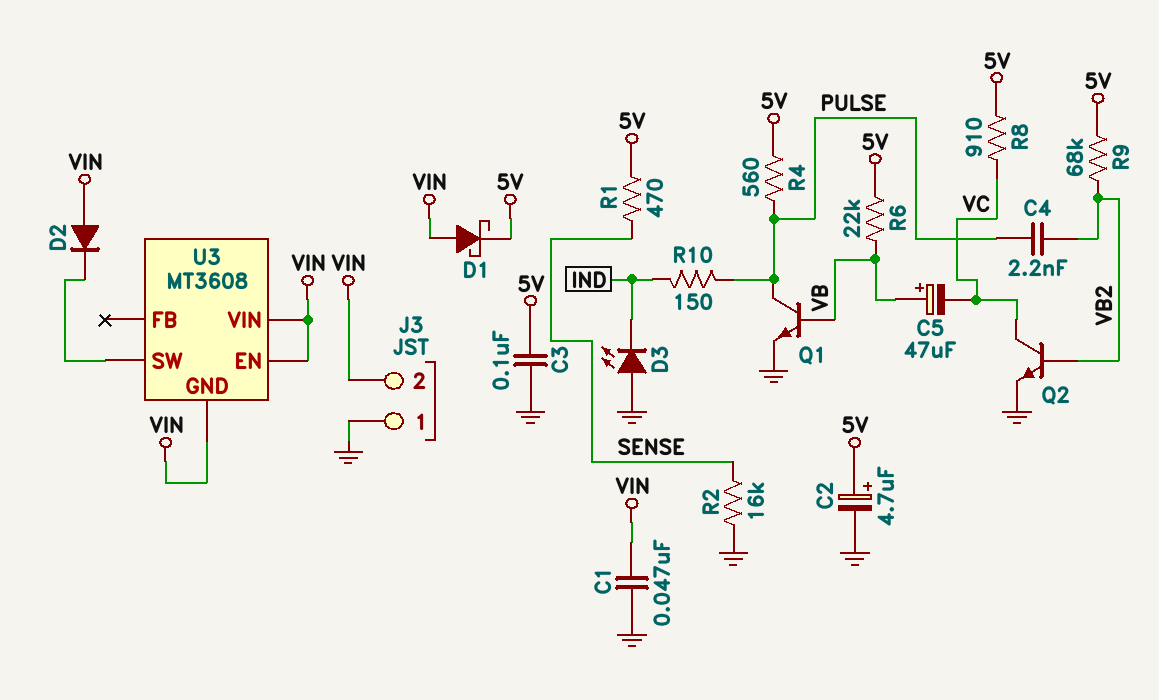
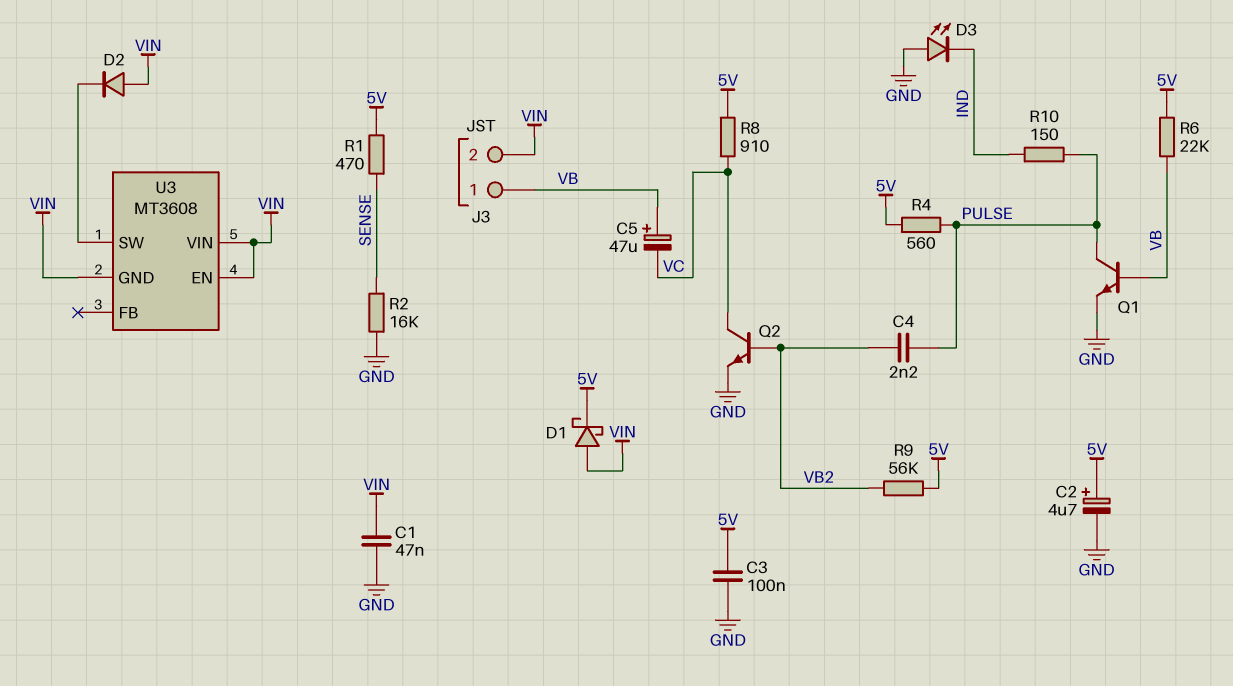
J3 pin 1: GND -> VB
R9: 68k (5V, VB2) -> 56k (5V, VB2)

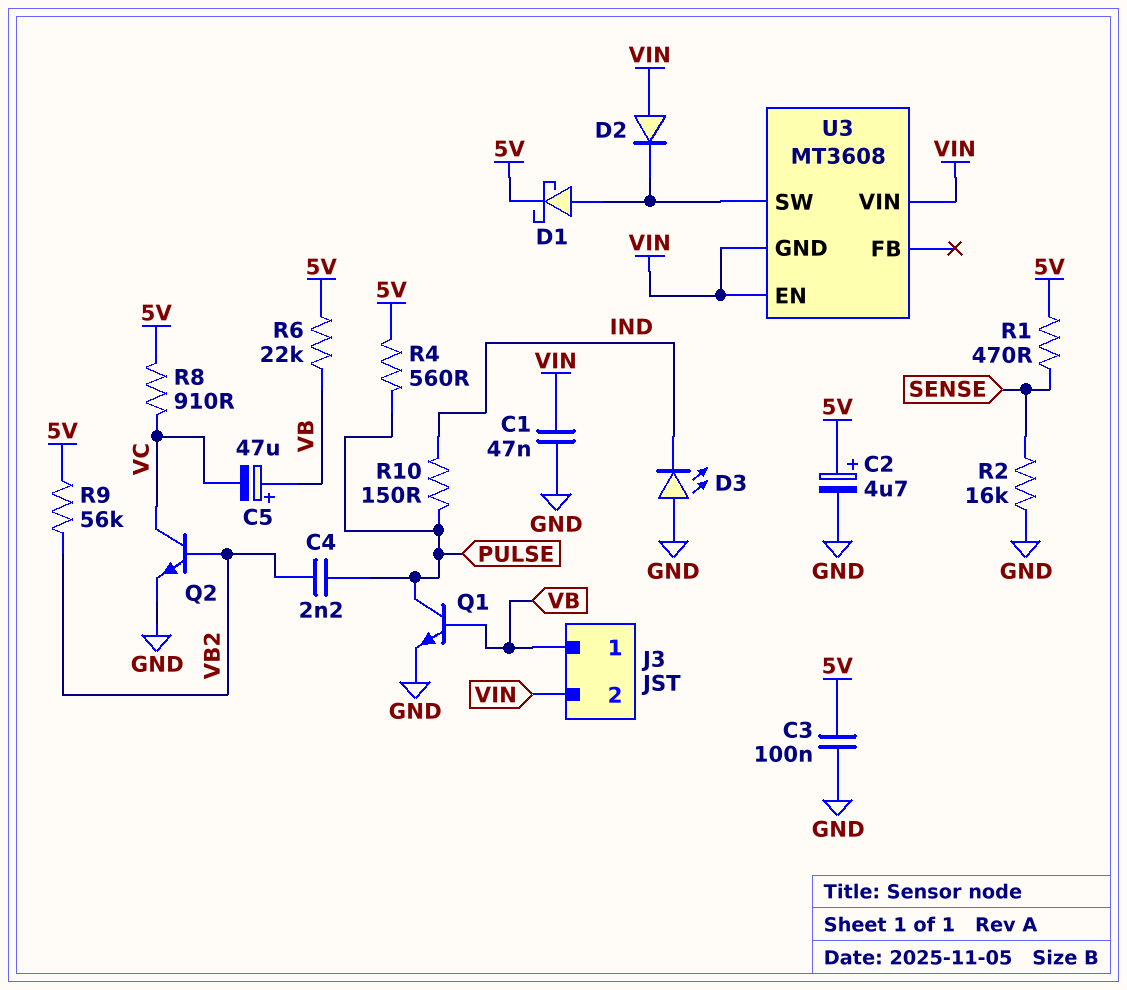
D1: schottky (A VIN, K 5V) -> schottky (A U3/SW, K 5V)

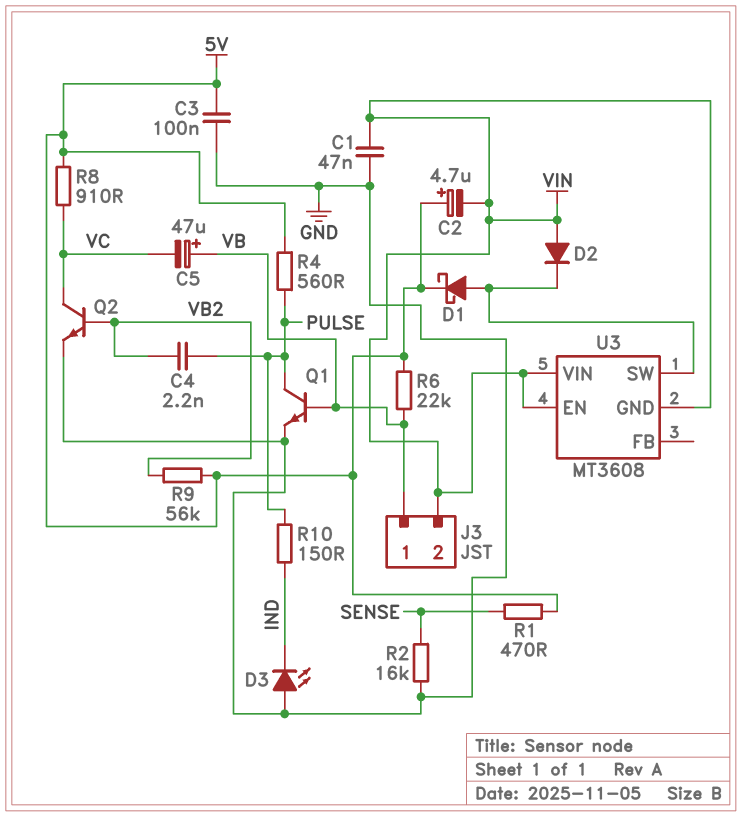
C2: 4.7uF (plus 5V, minus GND) -> 4.7uF (plus 5V, minus VIN)

